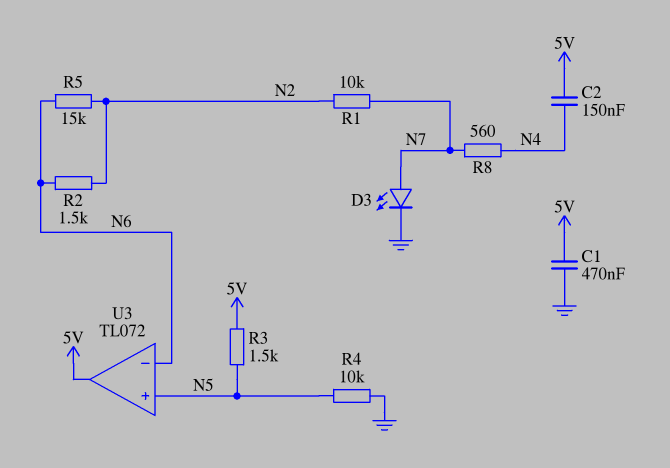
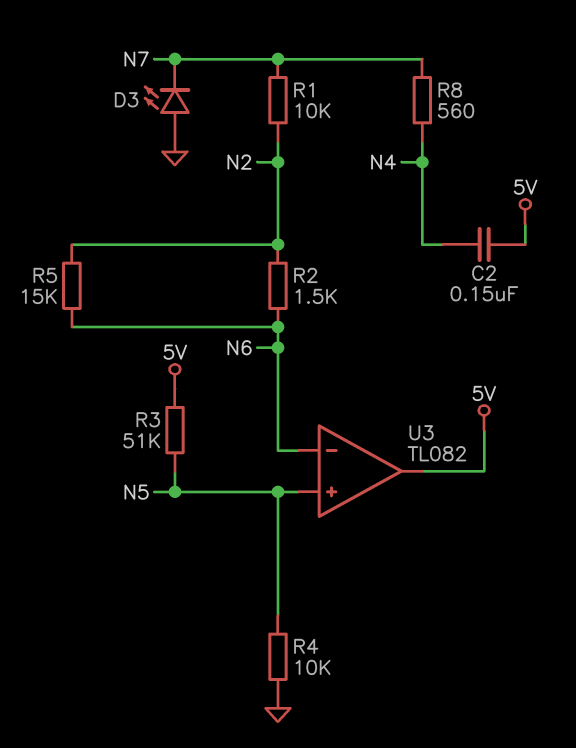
C1: 470nF (5V, GND) -> none
D3: LED (A N7, K GND) -> LED (A GND, K N7)
R3: 1.5k (5V, N5) -> 51k (5V, N5)
U3: TL072 -> TL082

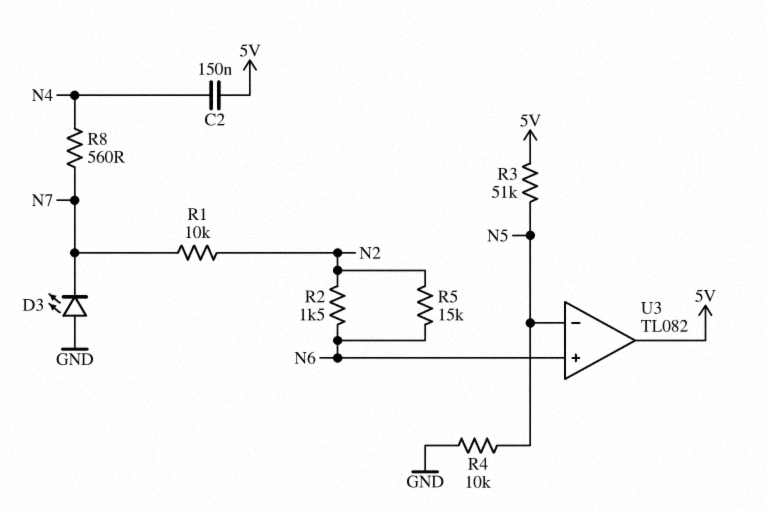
U3 pin in+: N5 -> N6
U3 pin in-: N6 -> N5

